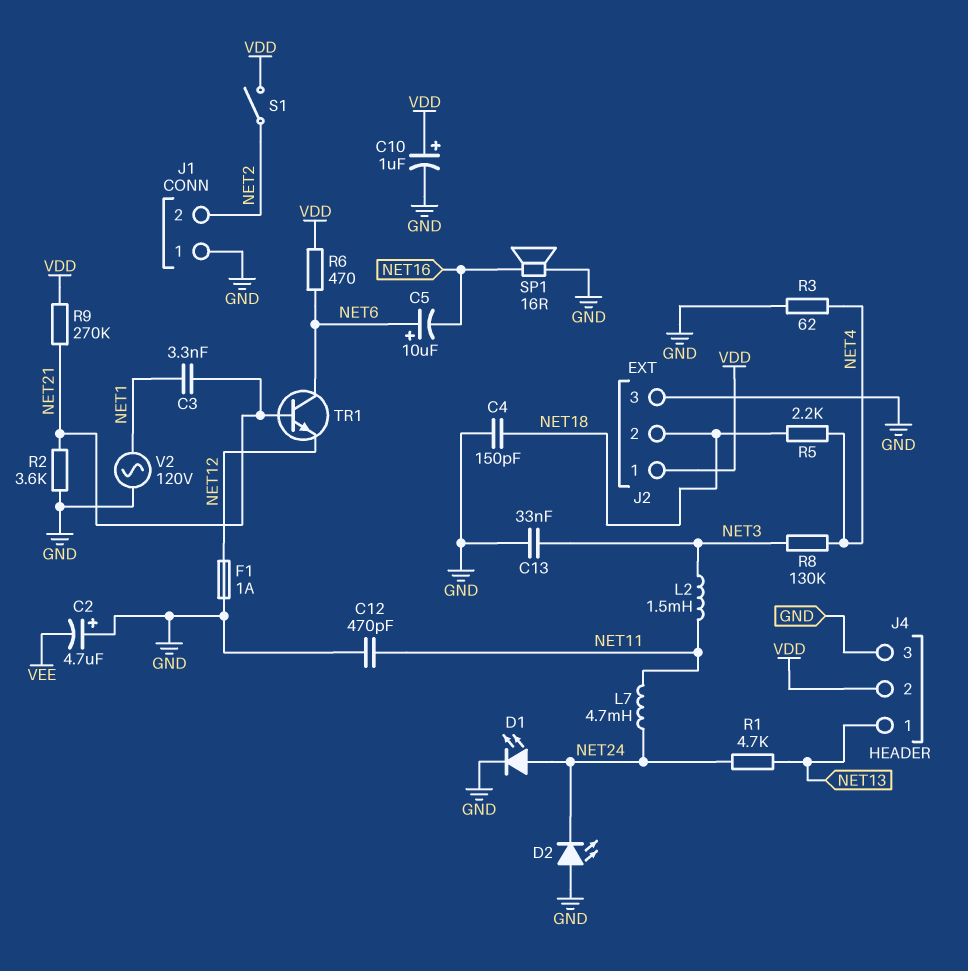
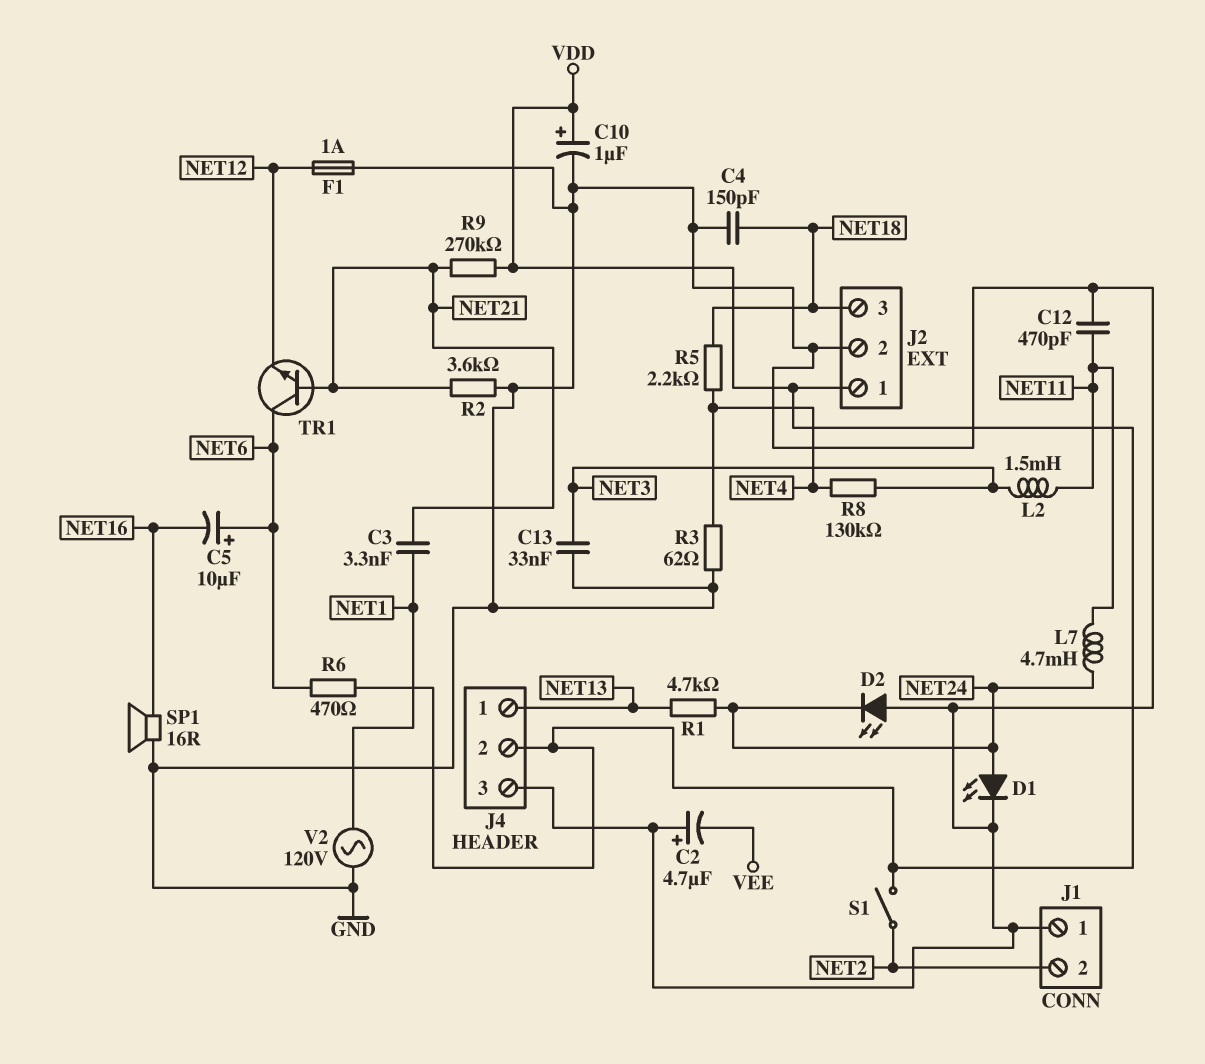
J2 pin 2: NET18 -> GND
J2 pin 3: GND -> NET18

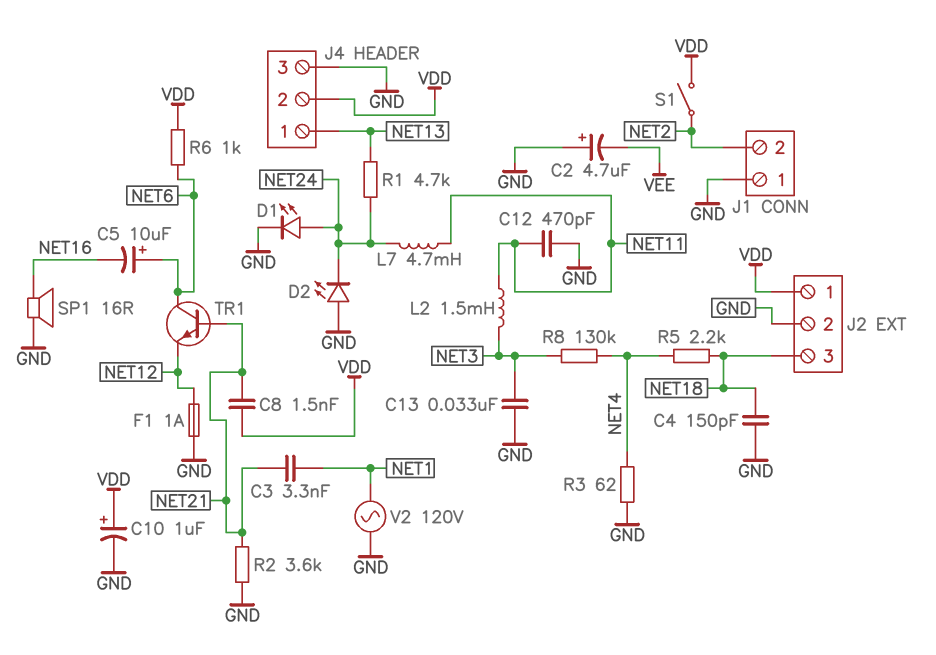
C8: none -> 1.5nF (NET21, VDD)
R6: 470 (NET6, VDD) -> 1k (NET6, VDD)
R9: 270k (NET21, VDD) -> none

